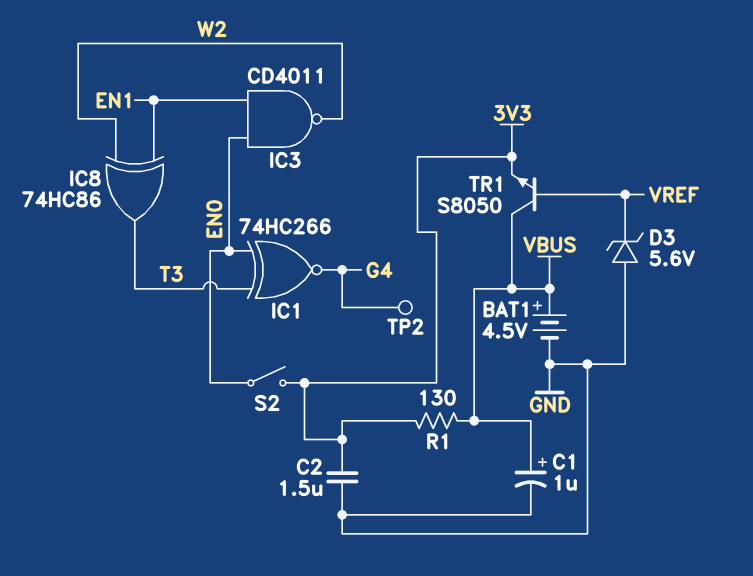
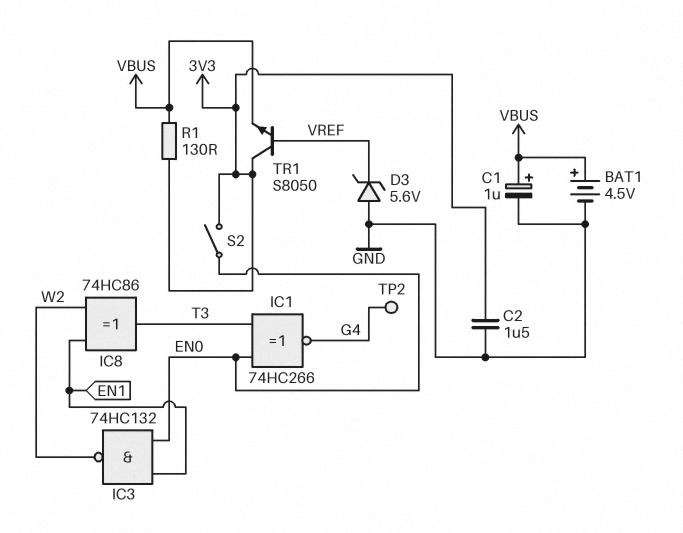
IC3: NAND CD4011 (in EN0, in EN1, out W2) -> NAND 74HC132 (in EN0, in EN1, out W2)
TR1: NPN S8050 (B VREF, C VBUS, E 3V3) -> NPN S8050 (B VREF, C 3V3, E VBUS)

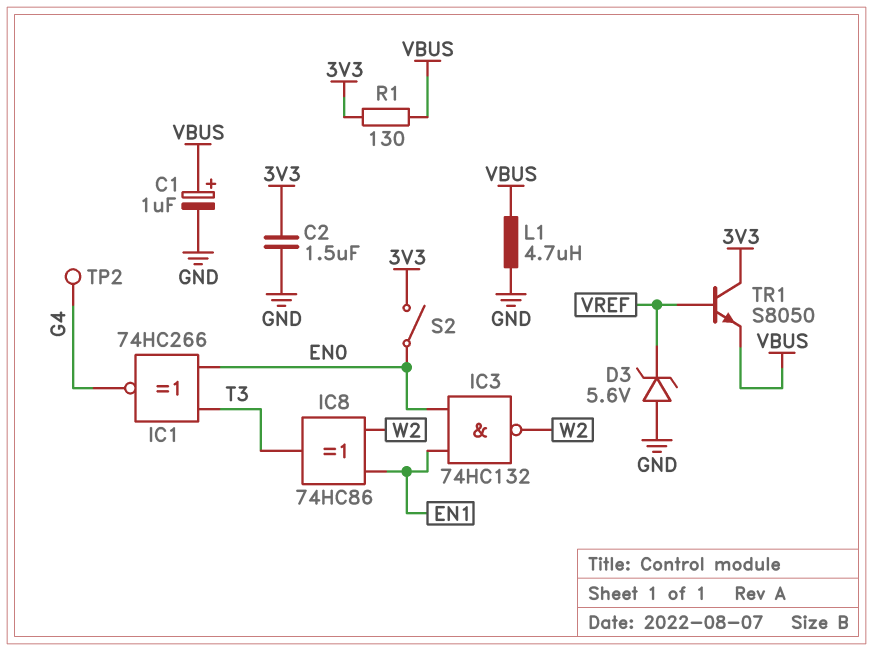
BAT1: 4.5V (plus VBUS, minus GND) -> none
L1: none -> 4.7uH (GND, VBUS)

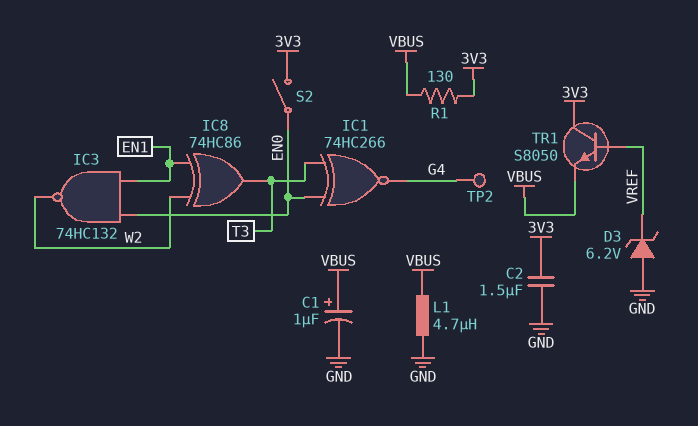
D3: zener 5.6V (A GND, K VREF) -> zener 6.2V (A GND, K VREF)

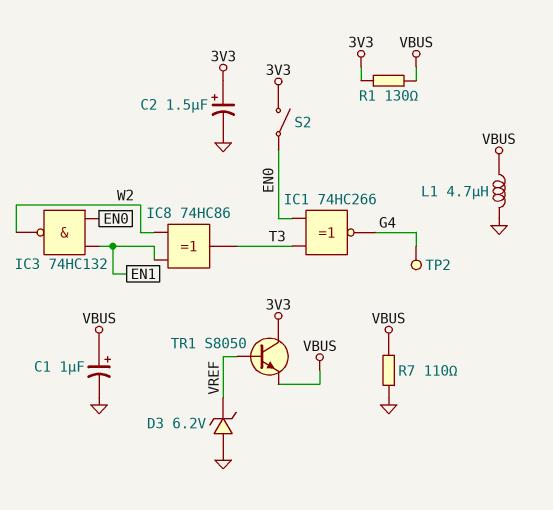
C2: 1.5uF (3V3, GND) -> 1.5uF (plus 3V3, minus GND)
R7: none -> 110 (GND, VBUS)

